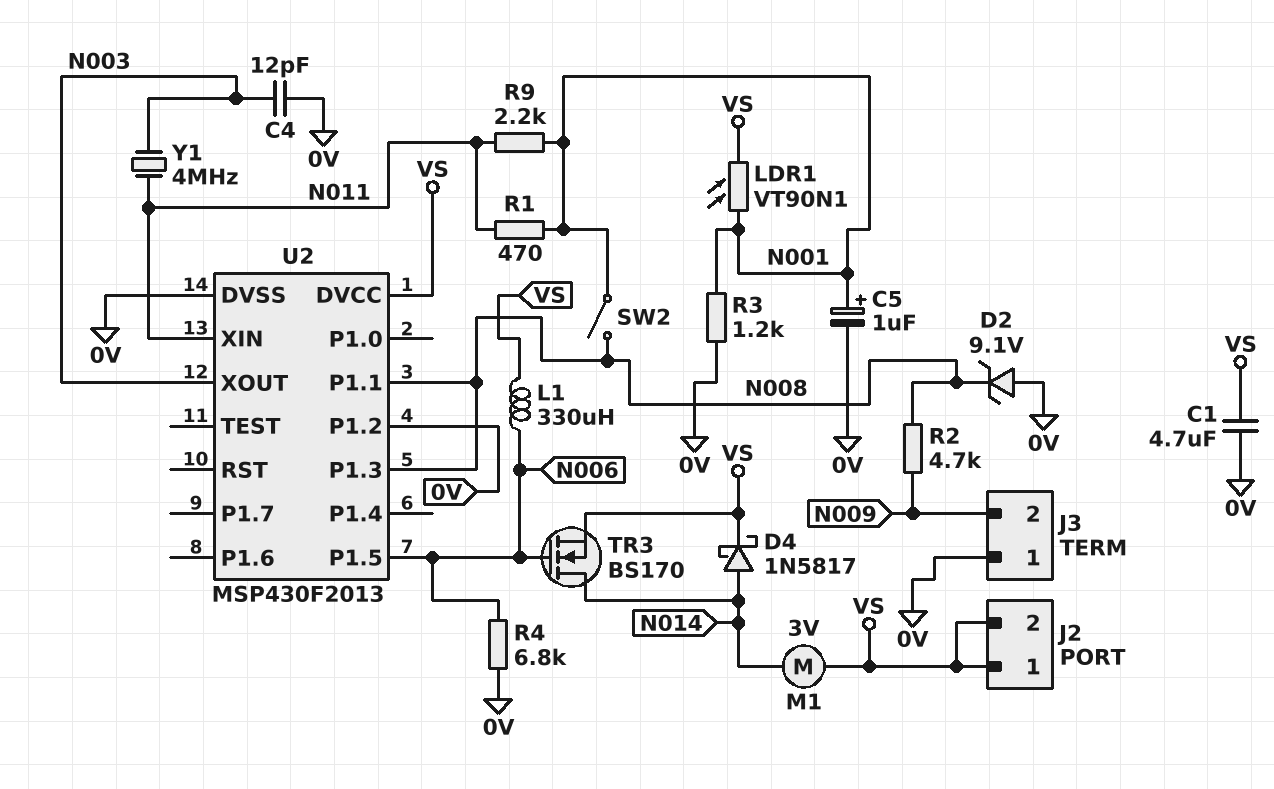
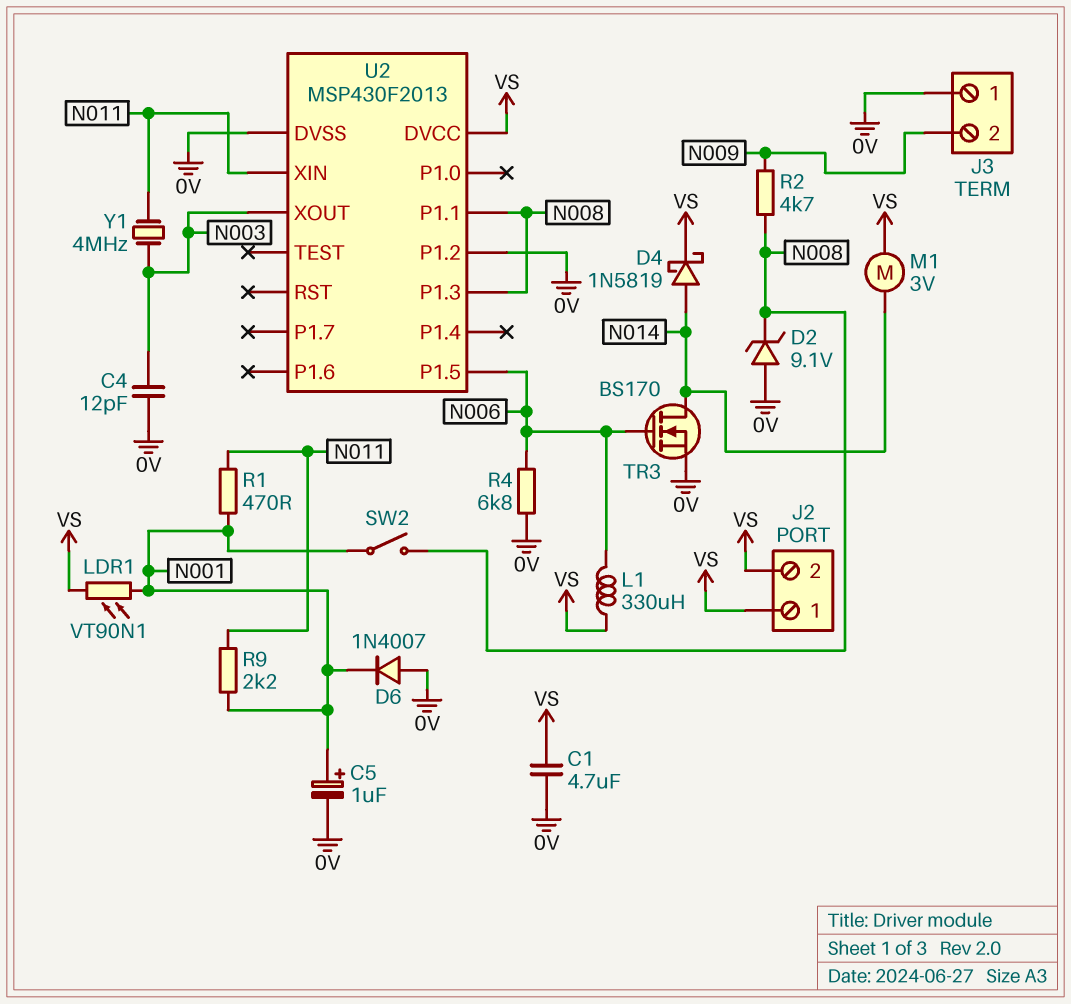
D4: schottky 1N5817 (A N014, K VS) -> schottky 1N5819 (A N014, K VS)
D6: none -> diode 1N4007 (A 0V, K N001)
R3: 1.2k (0V, N001) -> none
TR3: NMOS BS170 (G N006, D N014, S VS) -> NMOS BS170 (G N006, D N014, S 0V)

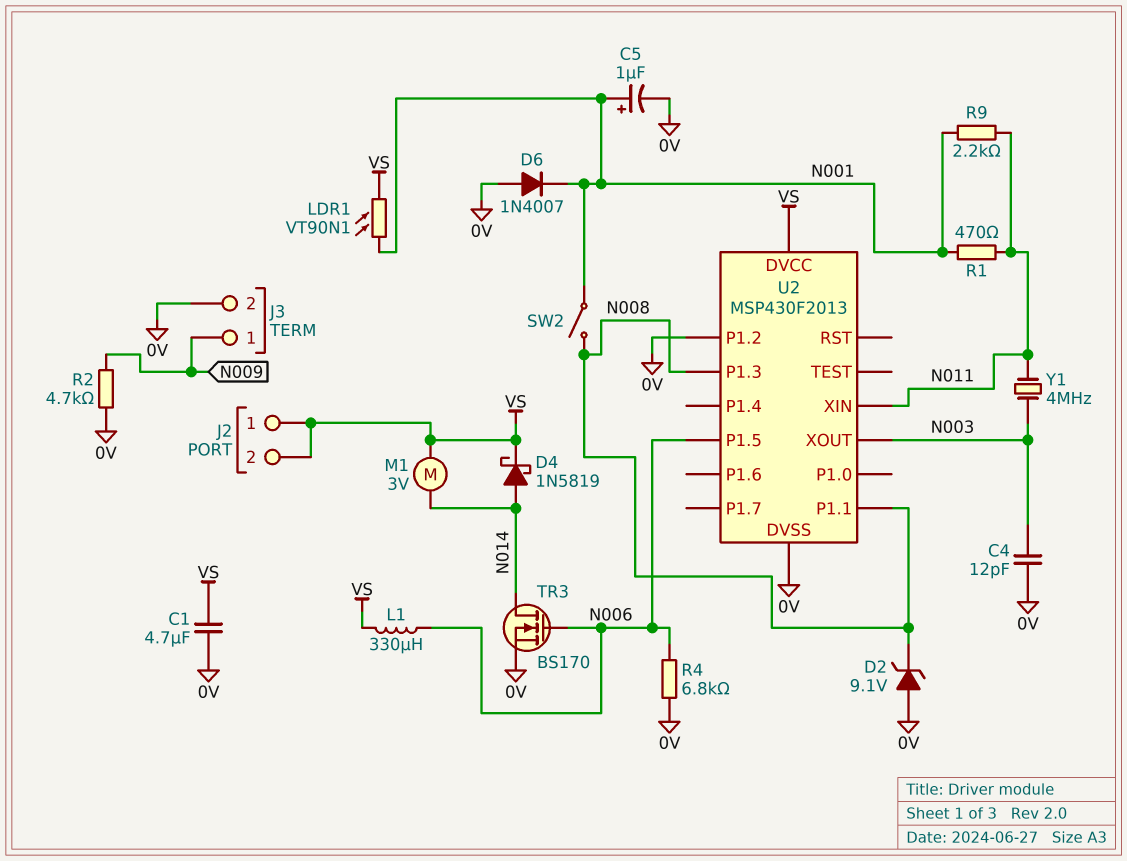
J3 pin 1: 0V -> N009
J3 pin 2: N009 -> 0V
R2: 4.7k (N008, N009) -> 4.7k (0V, N009)

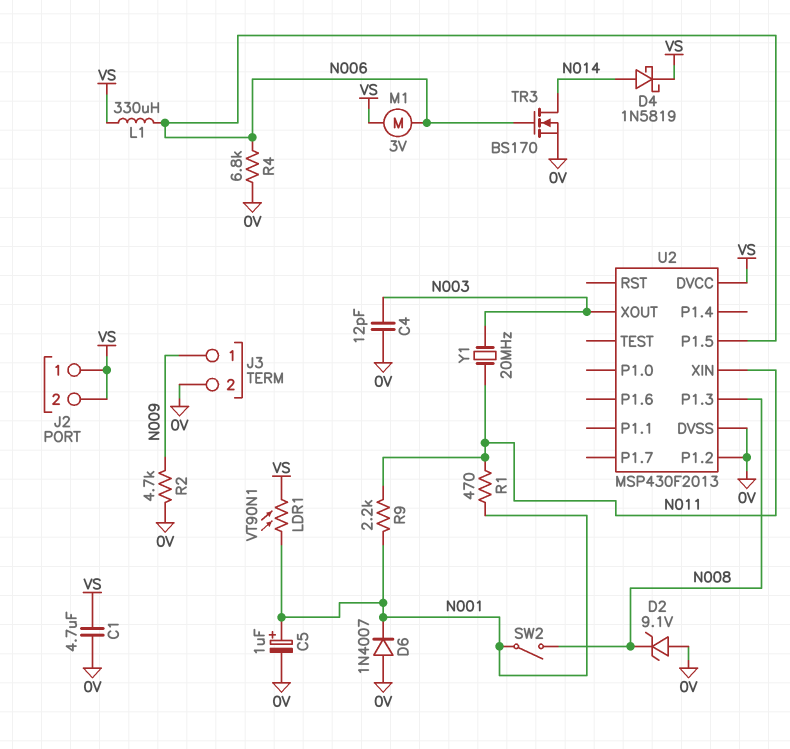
M1: motor 3V (N014, VS) -> motor 3V (N006, VS)
U2 pin P1.1: N008 -> none
Y1: 4MHz (N003, N011) -> 20MHz (N003, N011)

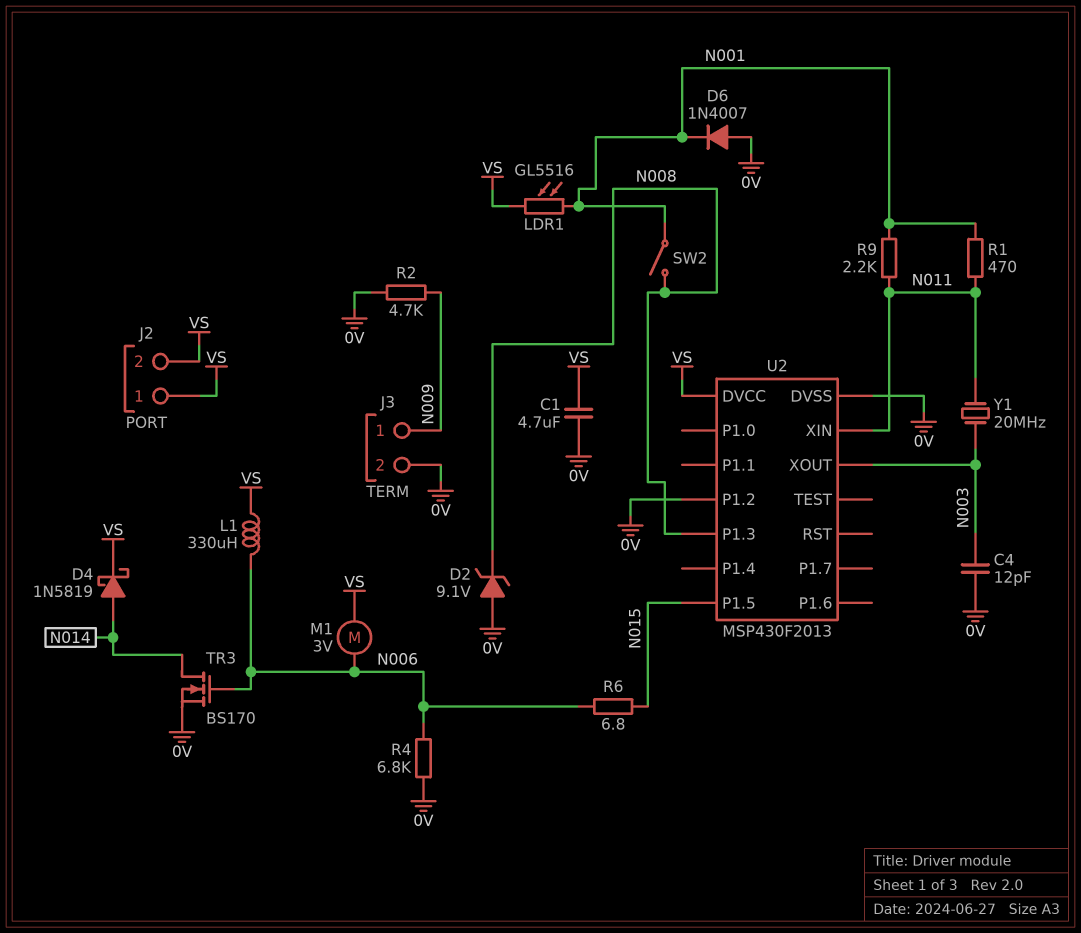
C5: 1uF (plus N001, minus 0V) -> none
LDR1: VT90N1 (N001, VS) -> GL5516 (N001, VS)
R6: none -> 6.8 (N006, N015)
U2 pin P1.5: N006 -> N015

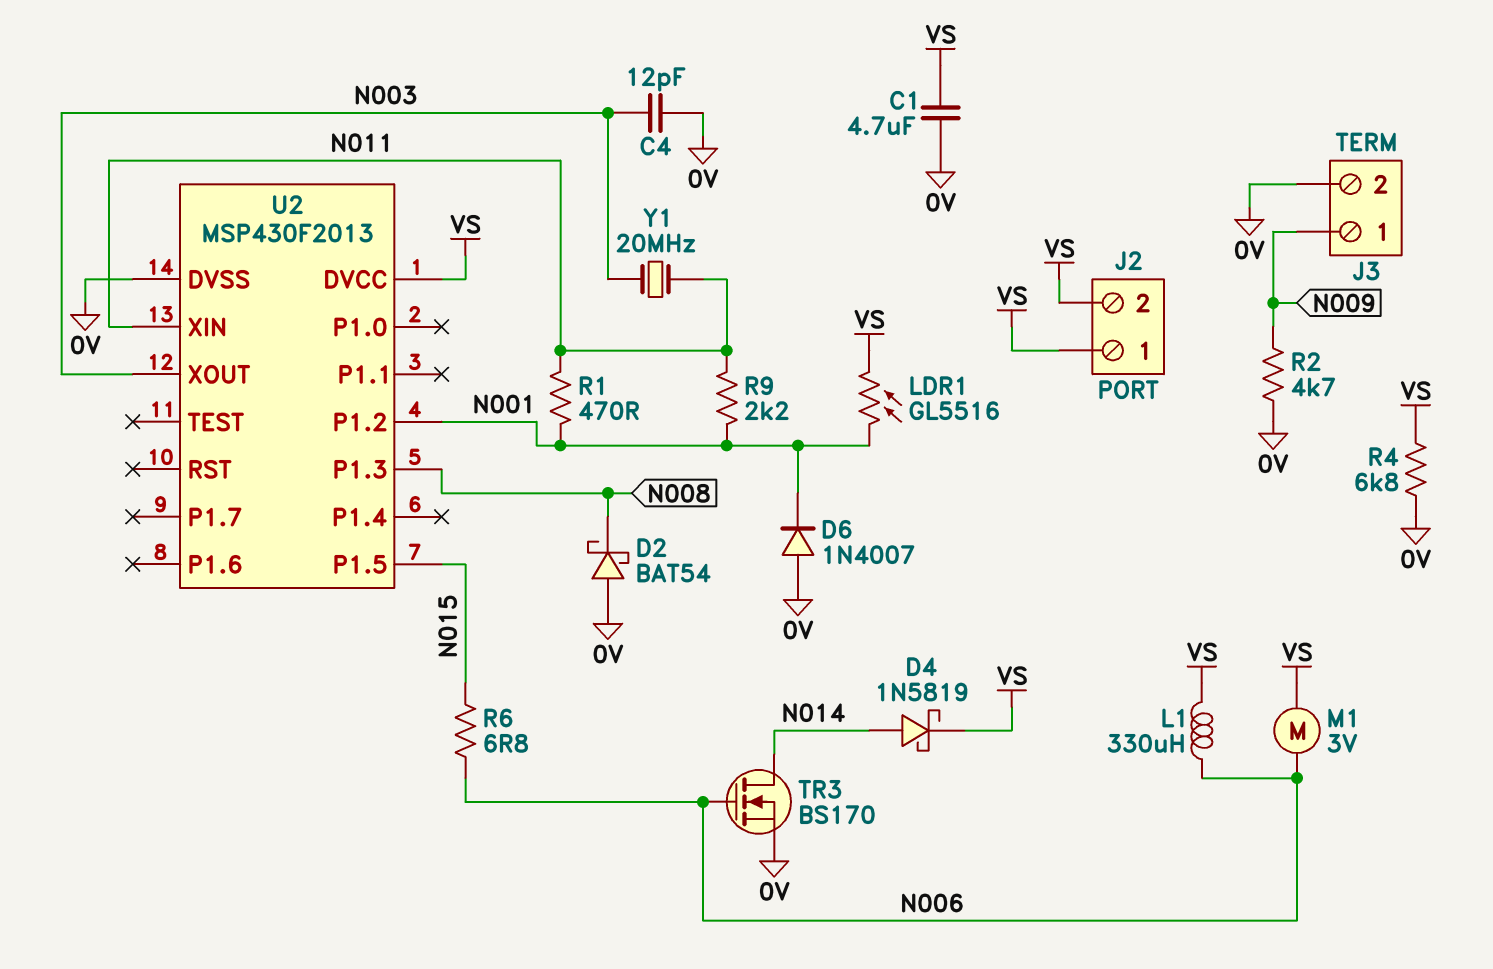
D2: zener 9.1V (A 0V, K N008) -> schottky BAT54 (A 0V, K N008)
R4: 6.8k (0V, N006) -> 6.8k (0V, VS)
SW2: switch (N001, N008) -> none
U2 pin P1.2: 0V -> N001

